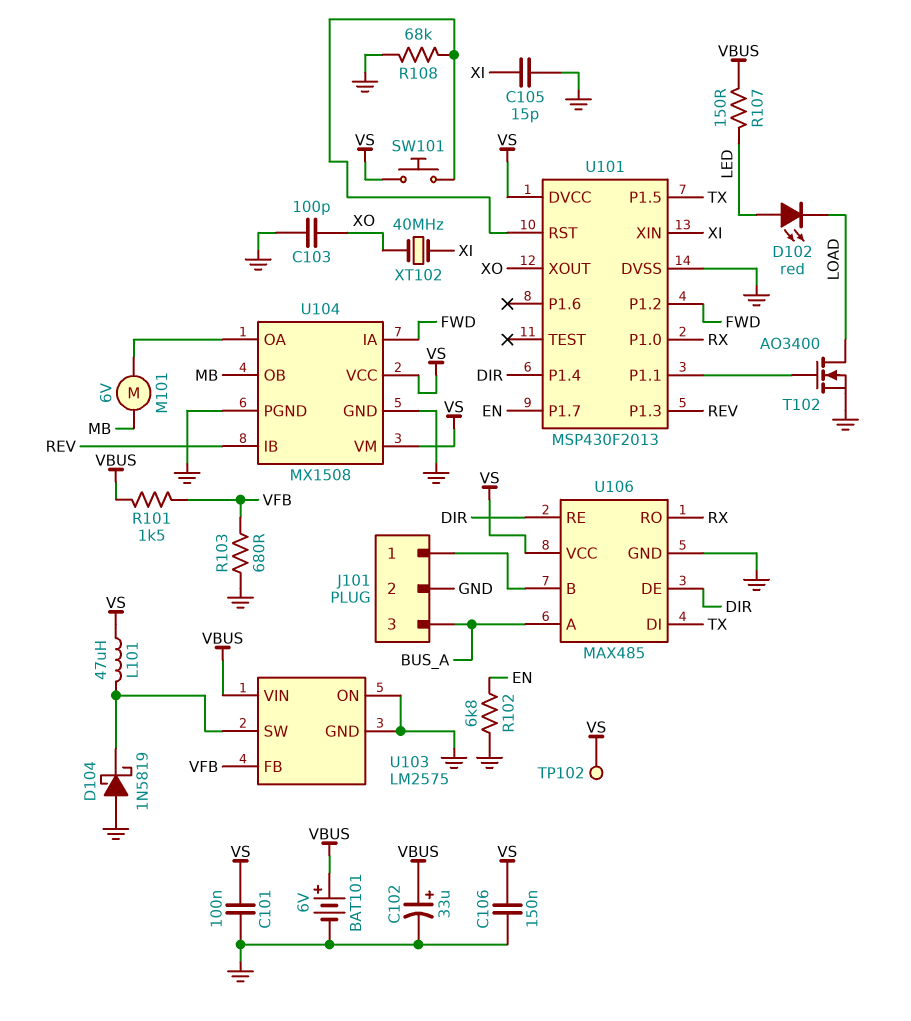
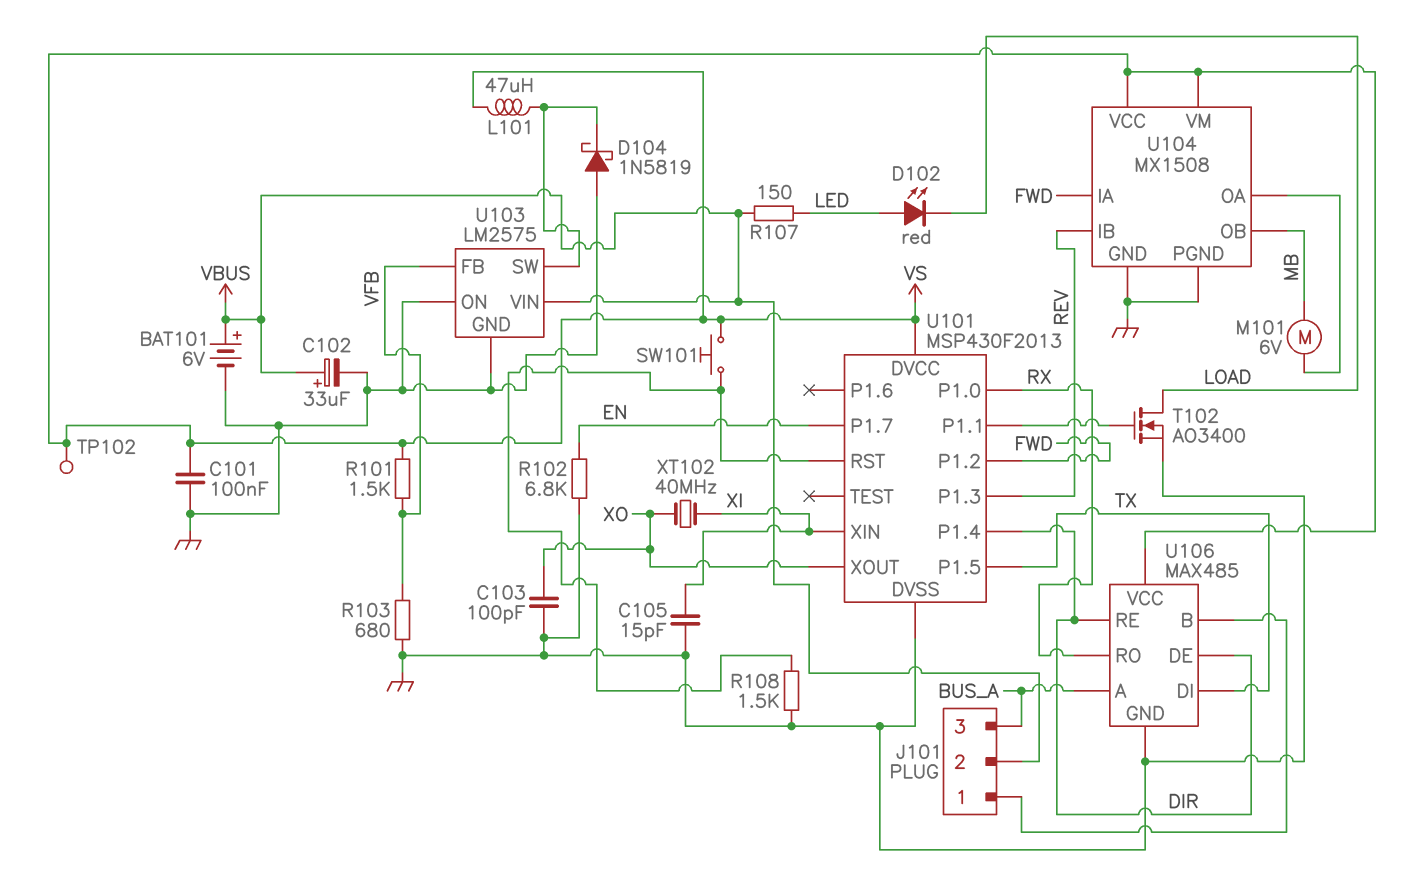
C106: 150nF (GND, VS) -> none
J101 pin 2: GND -> VBUS
R101: 1.5k (VBUS, VFB) -> 1.5k (VFB, VS)
R108: 68k (GND, U101/RST) -> 1.5k (GND, U101/RST)

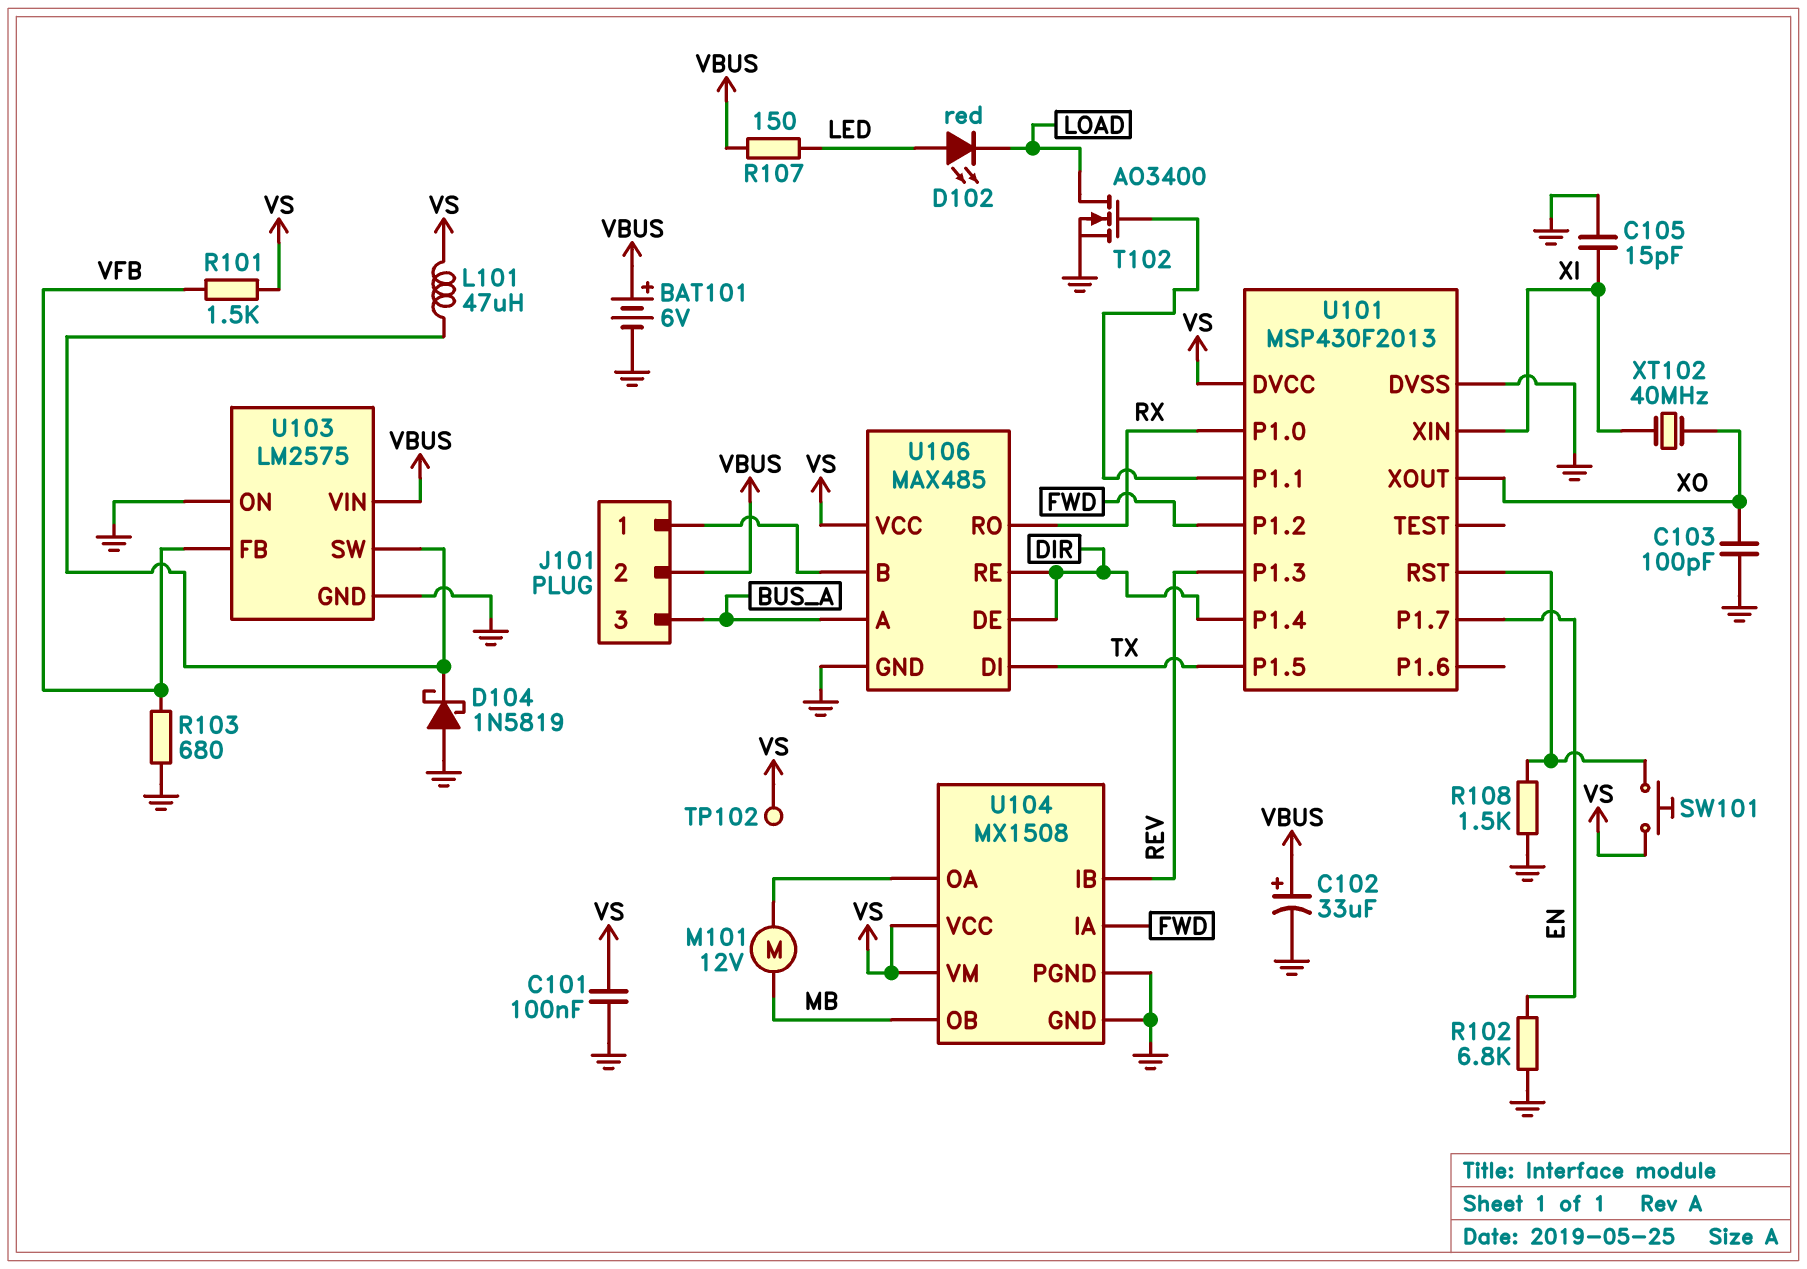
M101: motor 6V (MB, U104/OA) -> motor 12V (MB, U104/OA)

